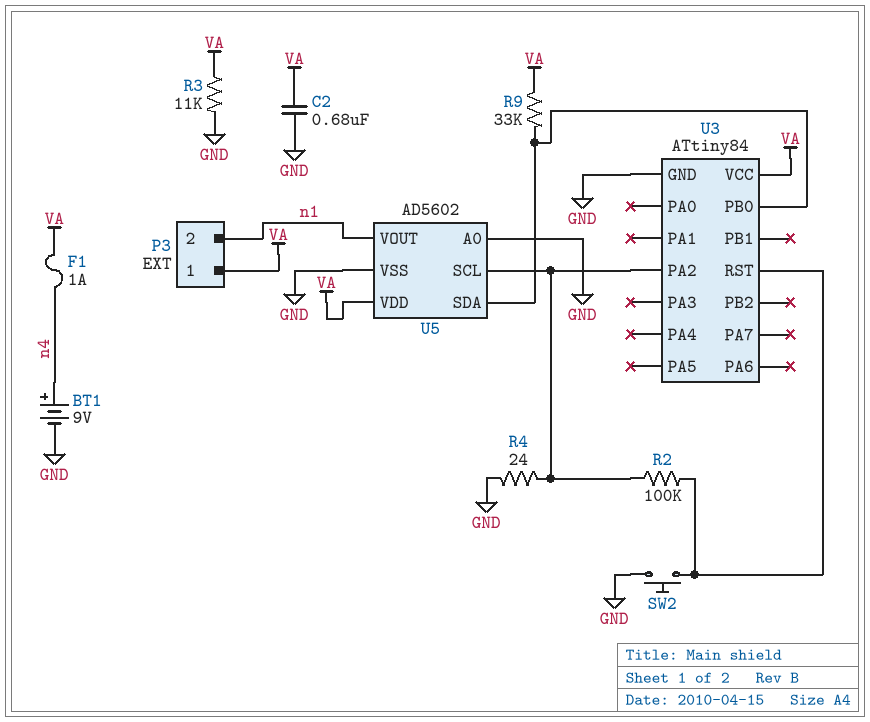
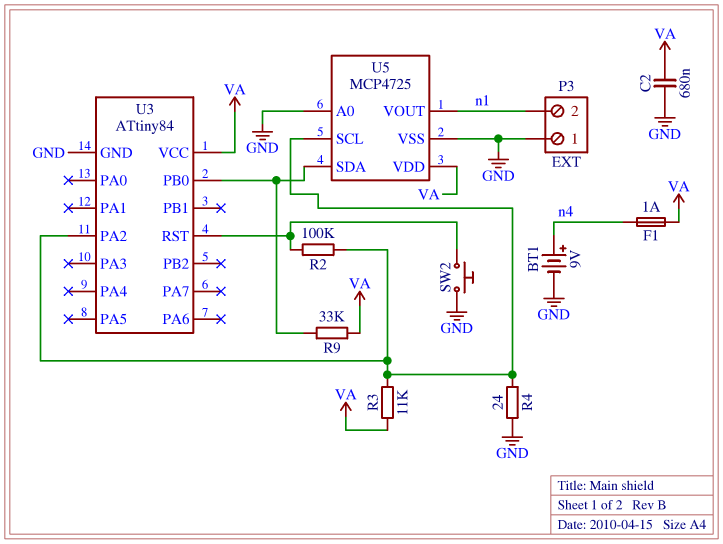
P3 pin 1: VA -> GND
R3: 11k (GND, VA) -> 11k (U3/PA2, VA)
U5: AD5602 -> MCP4725

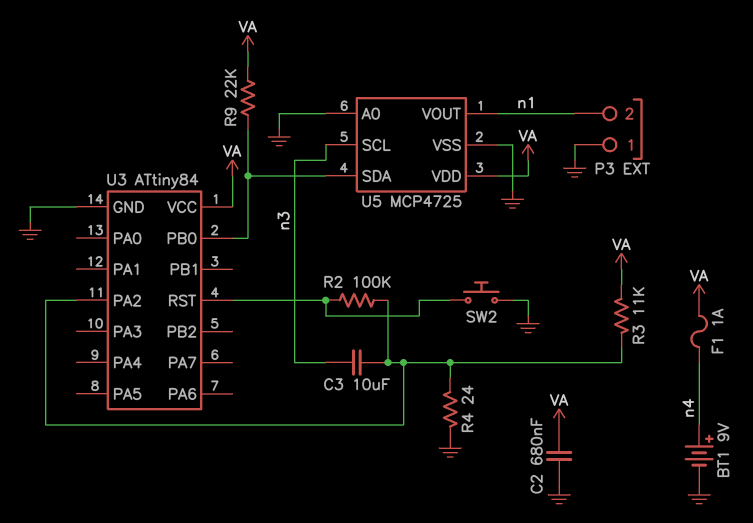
C3: none -> 10uF (U3/PA2, n3)
R9: 33k (U3/PB0, VA) -> 22k (U3/PB0, VA)
U5 pin SCL: U3/PA2 -> n3

